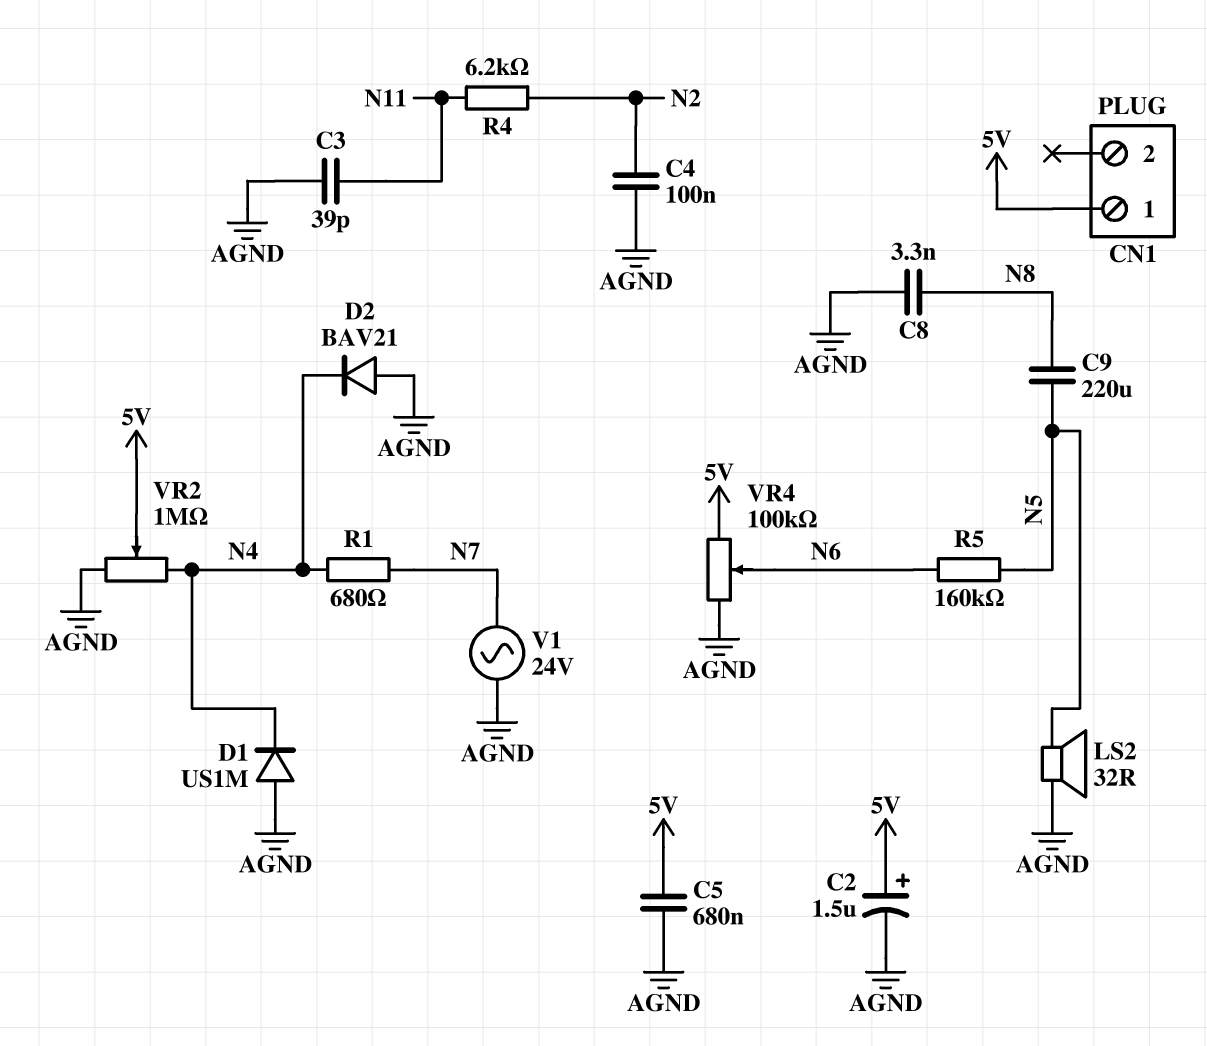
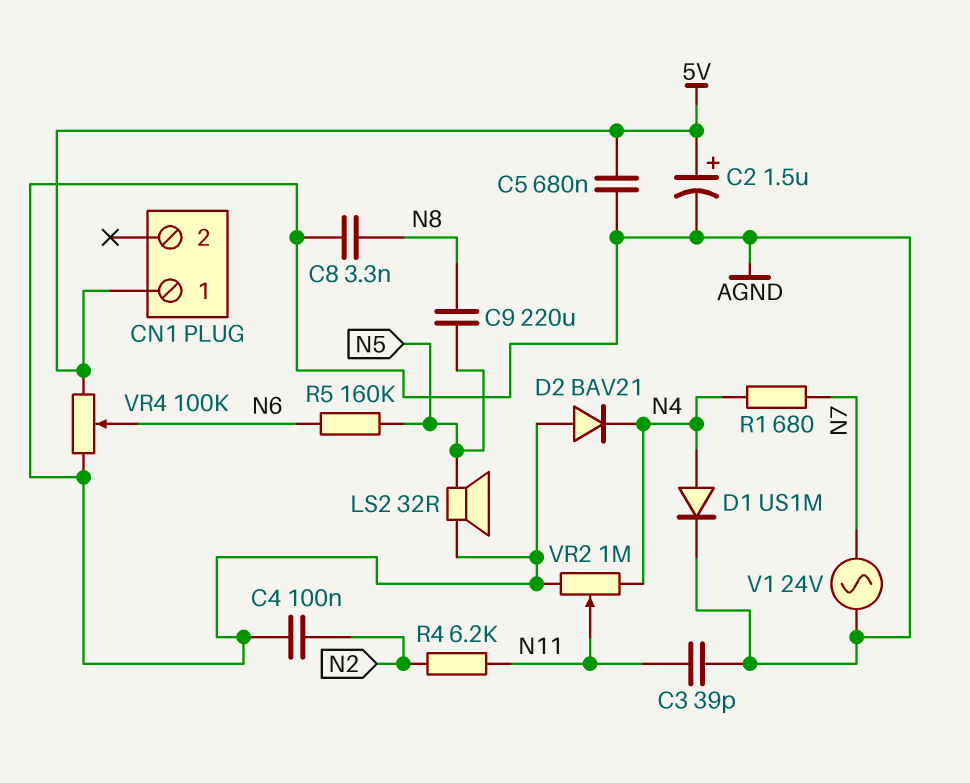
D1: diode US1M (A AGND, K N4) -> diode US1M (A N4, K AGND)
VR2: 1M (AGND, N4, wiper 5V) -> 1M (AGND, N4, wiper N11)

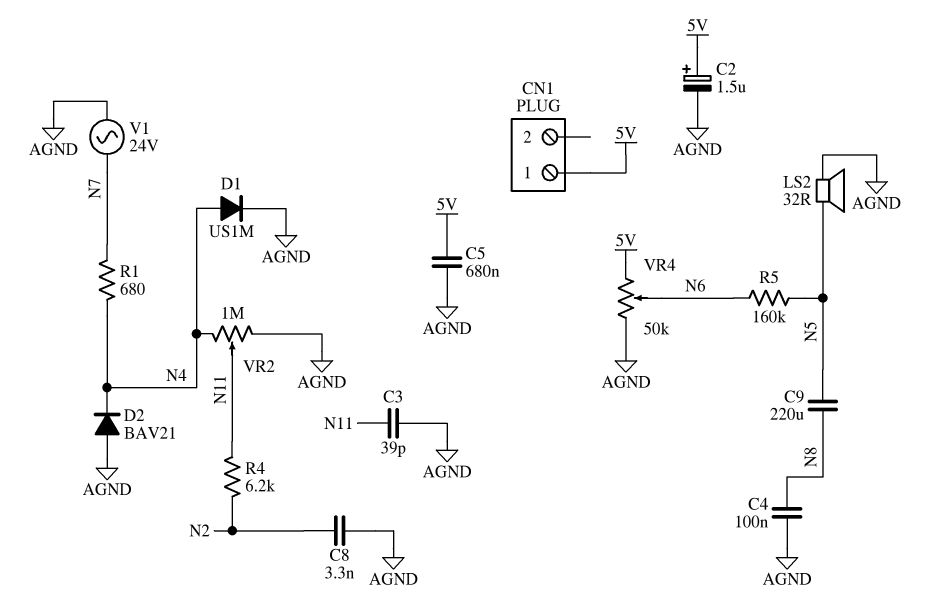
C4: 100nF (AGND, N2) -> 100nF (AGND, N8)
C8: 3.3nF (AGND, N8) -> 3.3nF (AGND, N2)
VR4: 100k (5V, AGND, wiper N6) -> 50k (5V, AGND, wiper N6)

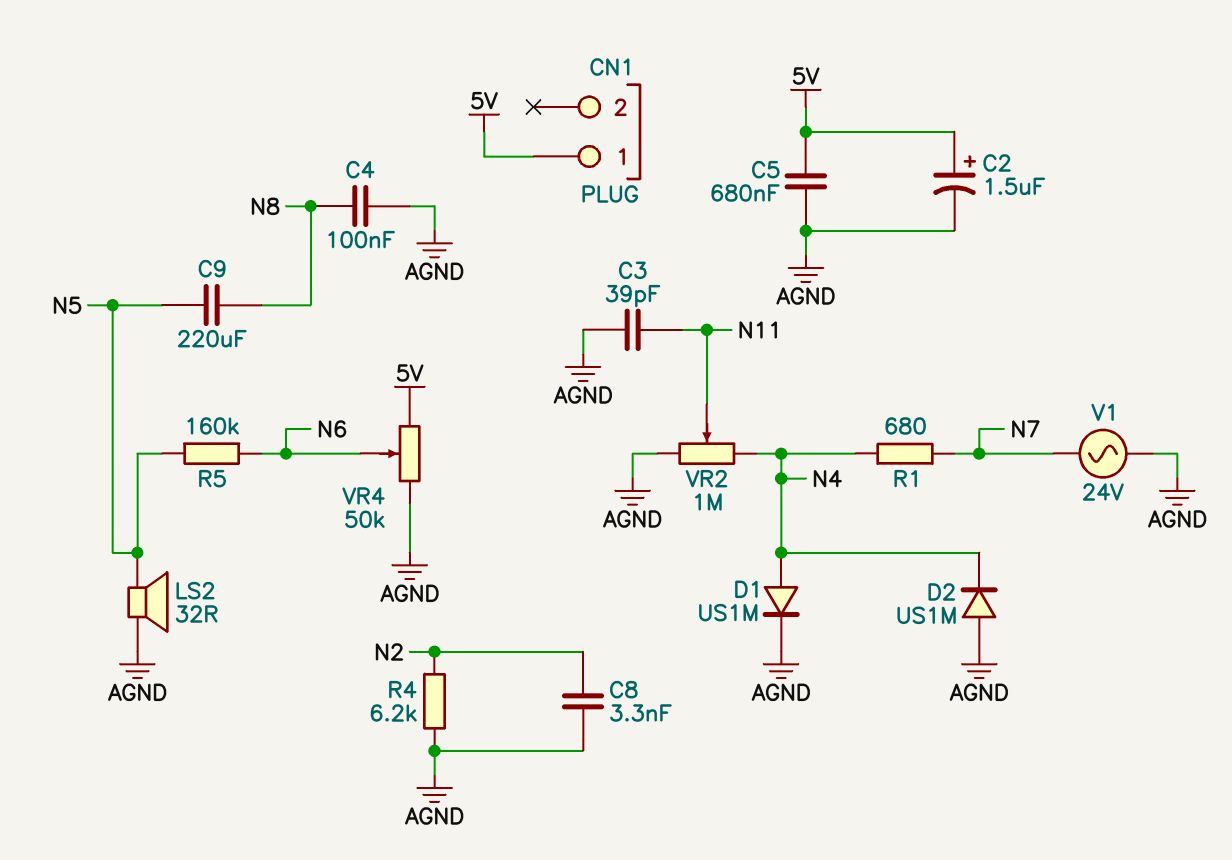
D2: diode BAV21 (A AGND, K N4) -> diode US1M (A AGND, K N4)
R4: 6.2k (N2, N11) -> 6.2k (AGND, N2)

